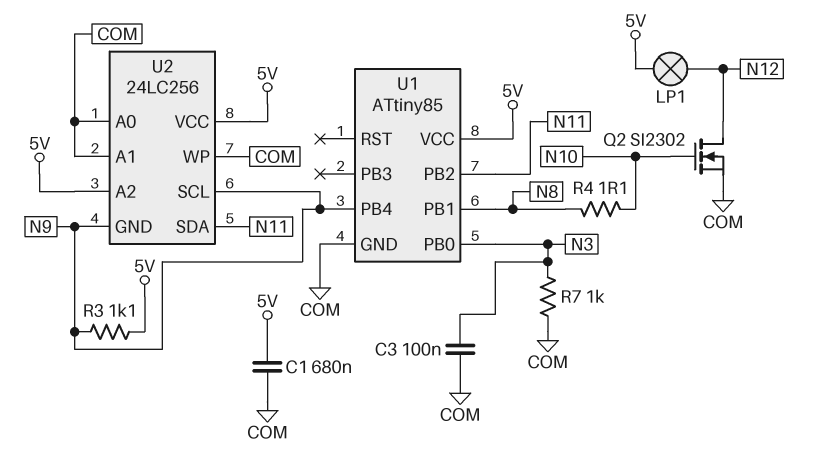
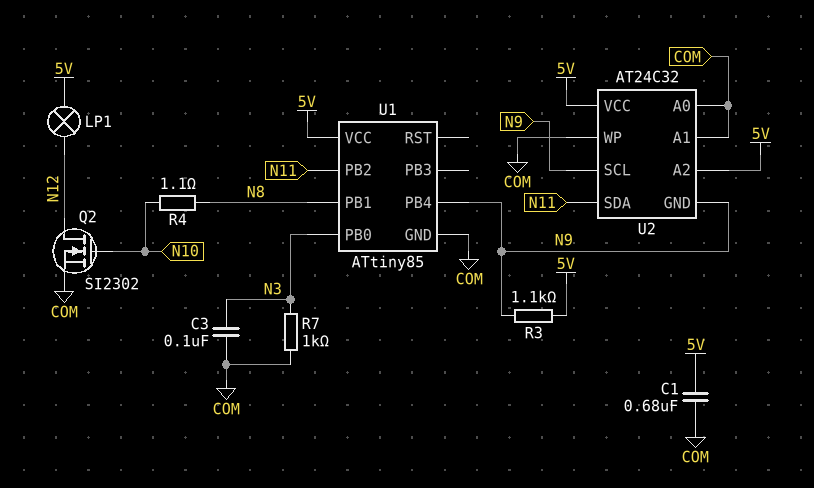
U2: 24LC256 -> AT24C32

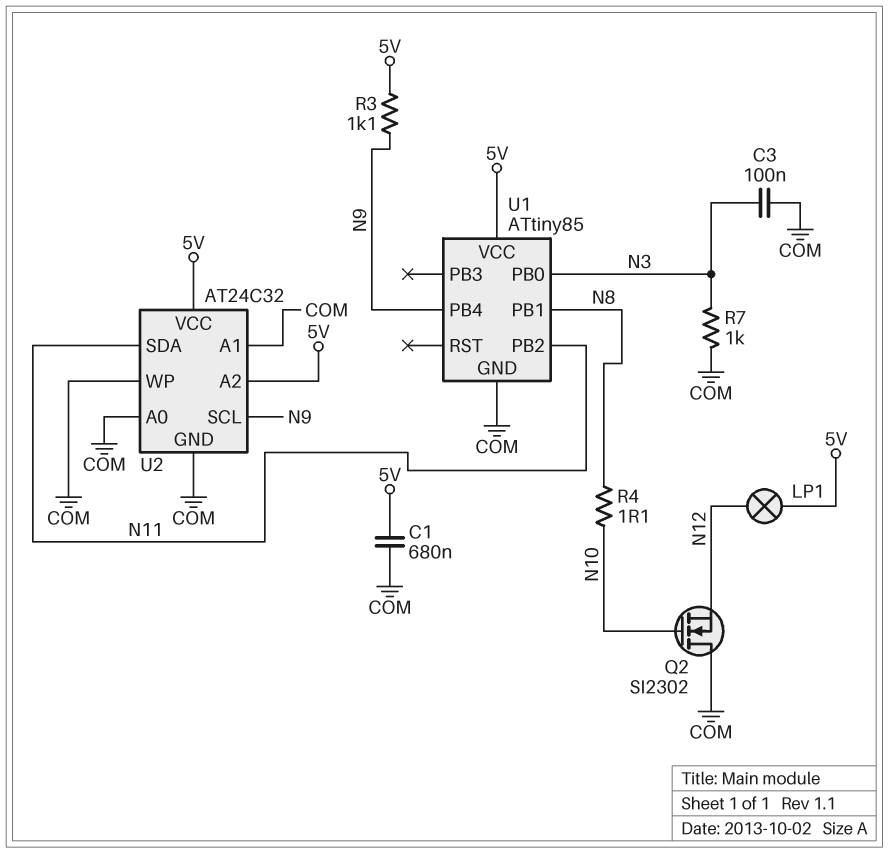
Q2: NMOS SI2302 (G N10, D N12, S COM) -> NMOS SI2302 (G N10, D COM, S N12)
U2 pin GND: N9 -> COM

